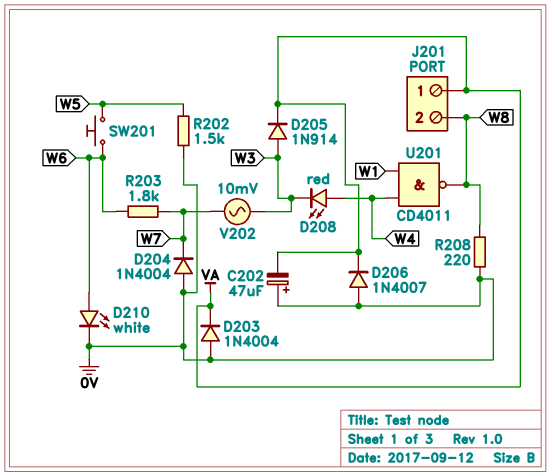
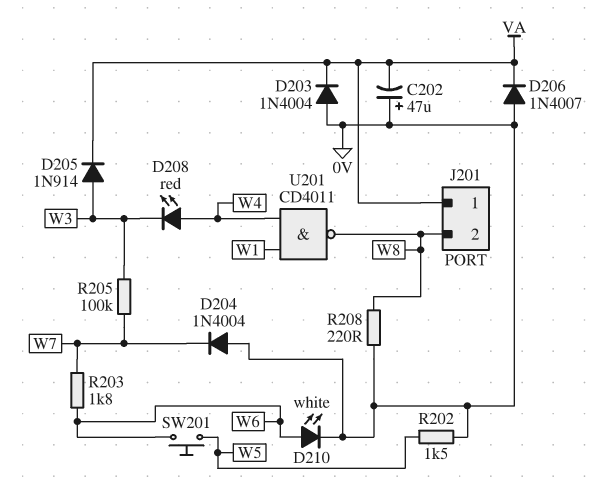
R205: none -> 100k (W3, W7)
V202: AC 10mV (W3, W7) -> none

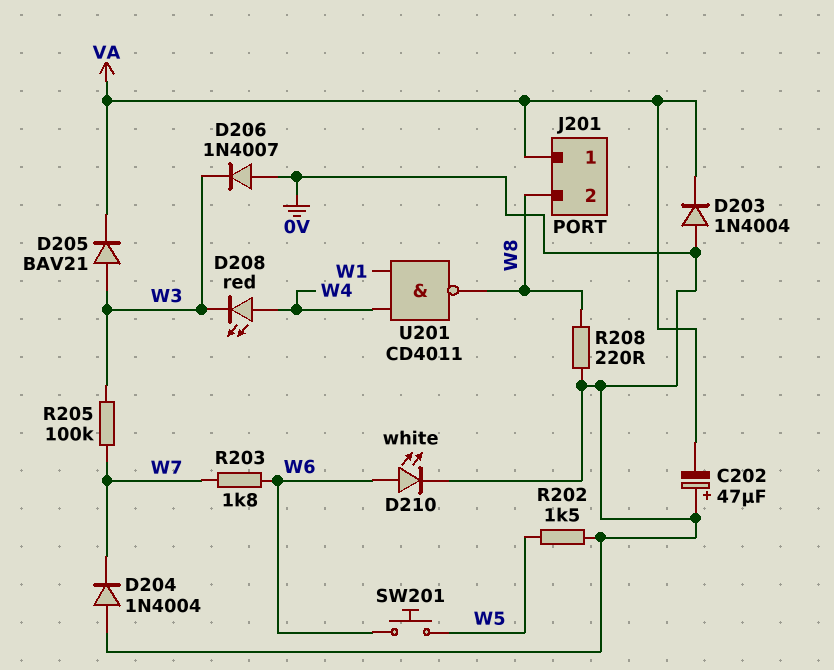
D205: diode 1N914 (A W3, K VA) -> diode BAV21 (A W3, K VA)
D206: diode 1N4007 (A 0V, K VA) -> diode 1N4007 (A 0V, K W3)

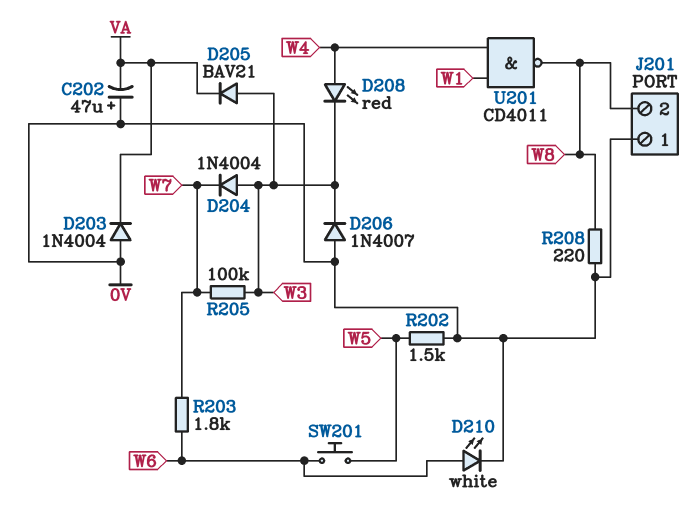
D204: diode 1N4004 (A 0V, K W7) -> diode 1N4004 (A W3, K W7)
J201 pin 1: VA -> 0V

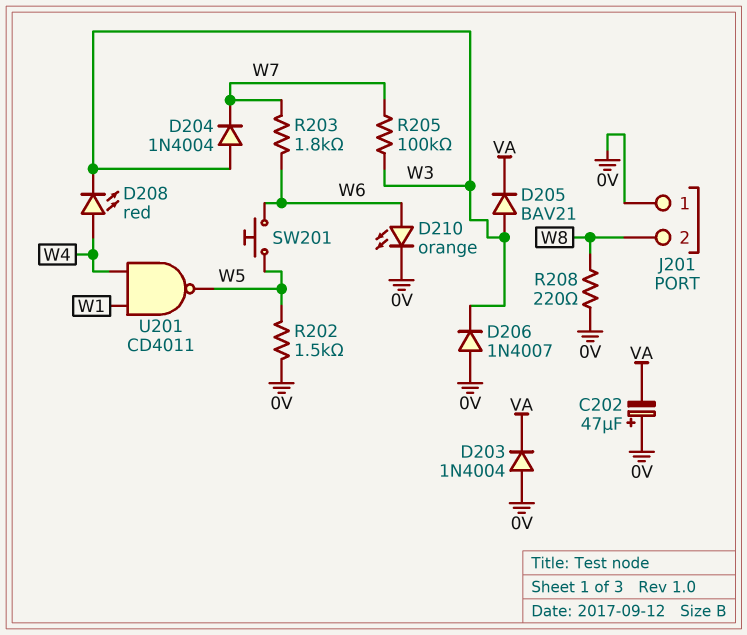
D210: LED white (A W6, K 0V) -> LED orange (A W6, K 0V)
U201: NAND CD4011 (in W1, in W4, out W8) -> NAND CD4011 (in W1, in W4, out W5)

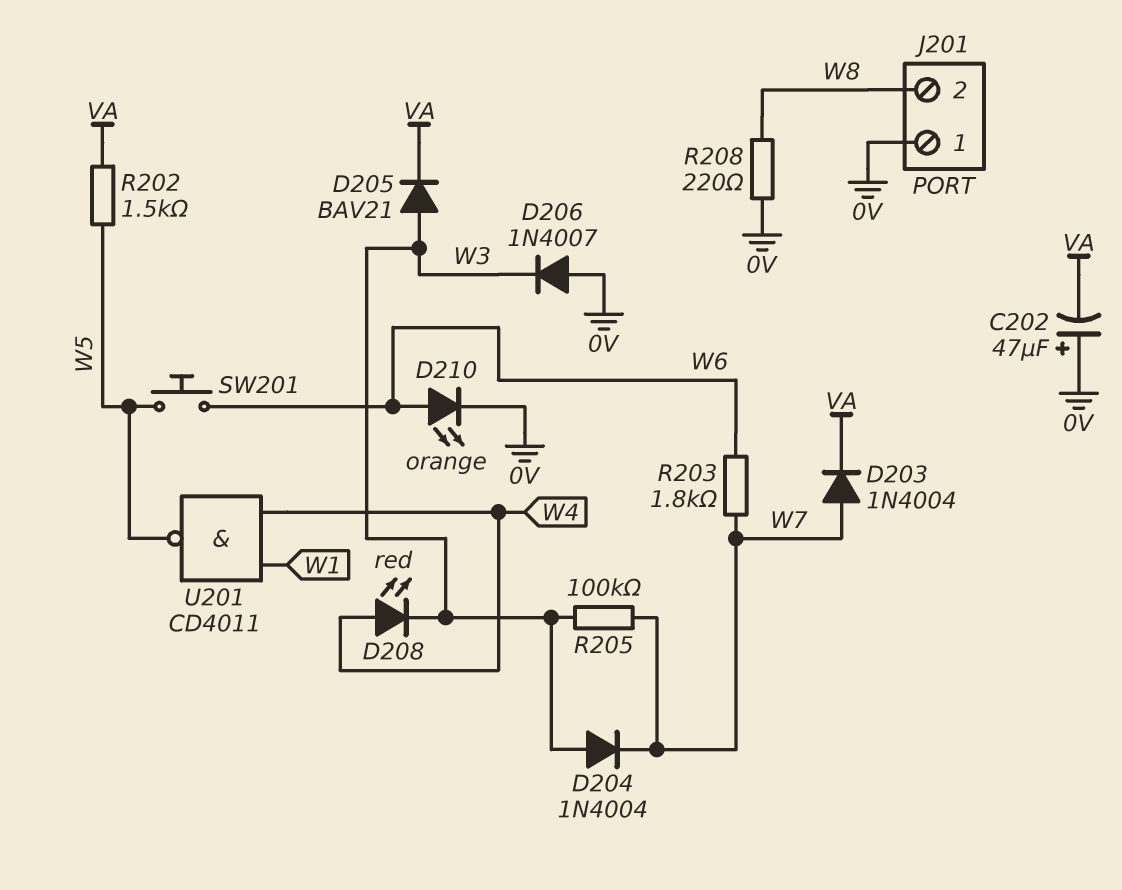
D203: diode 1N4004 (A 0V, K VA) -> diode 1N4004 (A W7, K VA)
R202: 1.5k (0V, W5) -> 1.5k (VA, W5)

